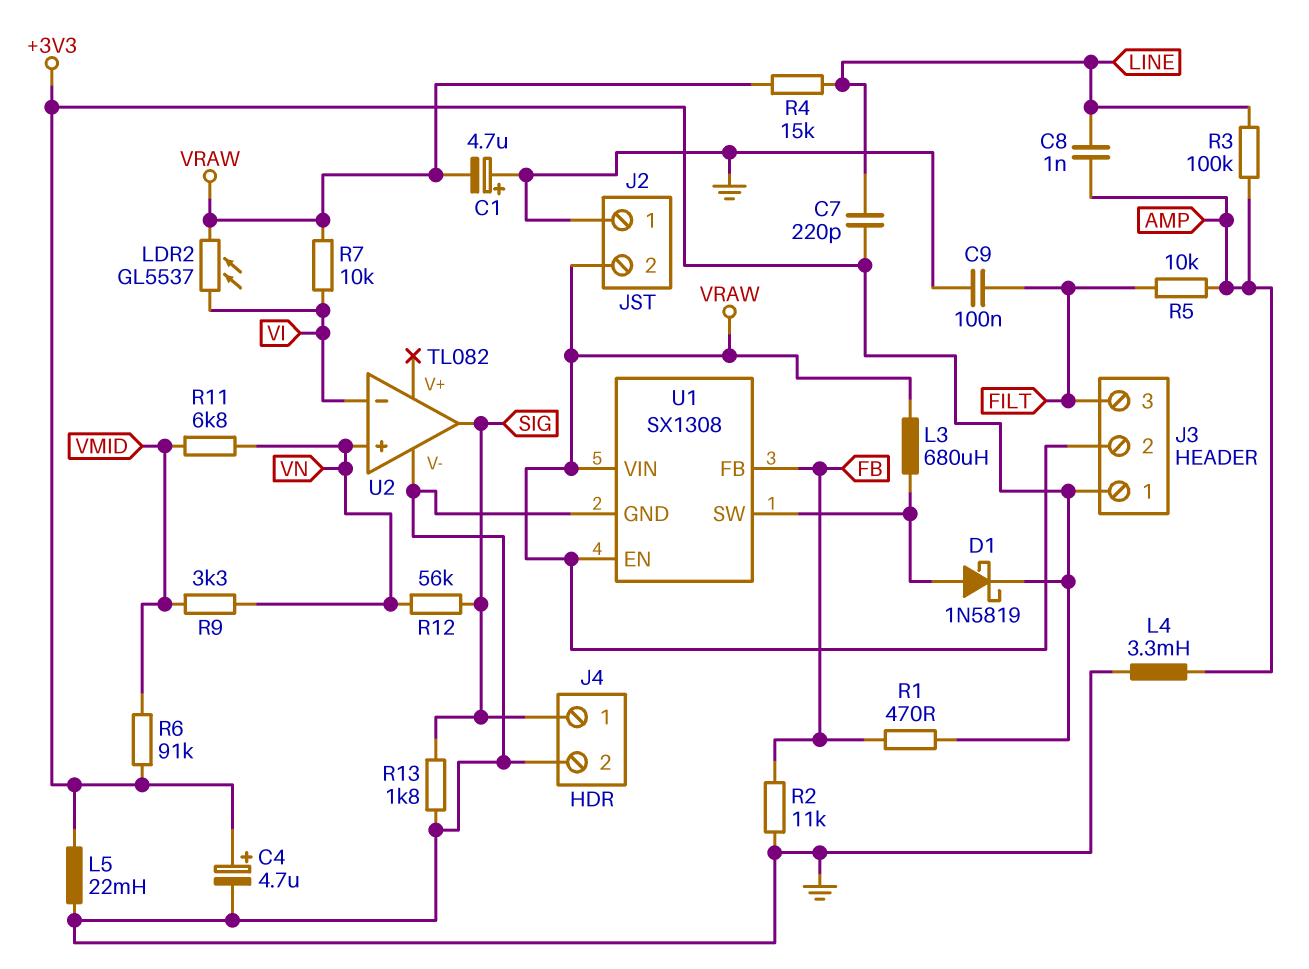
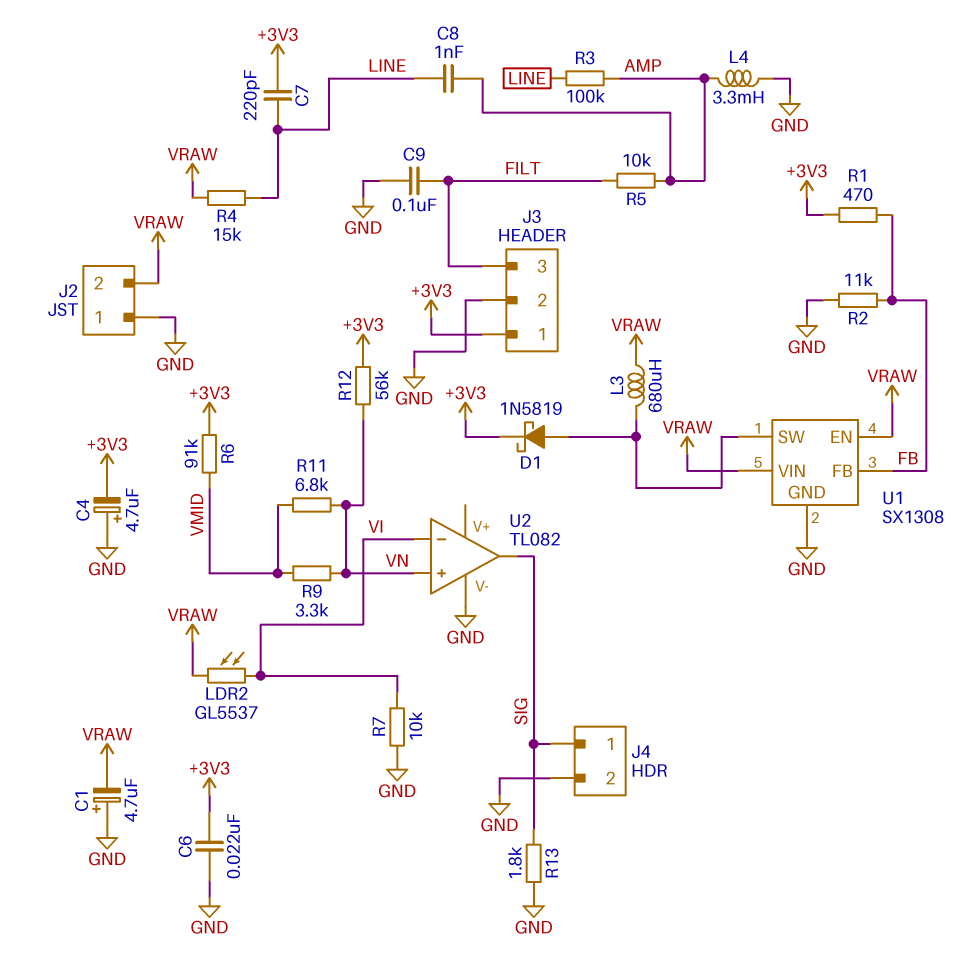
C4: 4.7uF (plus +3V3, minus GND) -> 4.7uF (plus GND, minus +3V3)
C6: none -> 22nF (+3V3, GND)
J3 pin 2: VRAW -> GND
L5: 22mH (+3V3, GND) -> none
R7: 10k (VI, VRAW) -> 10k (GND, VI)
R12: 56k (SIG, VN) -> 56k (+3V3, VN)

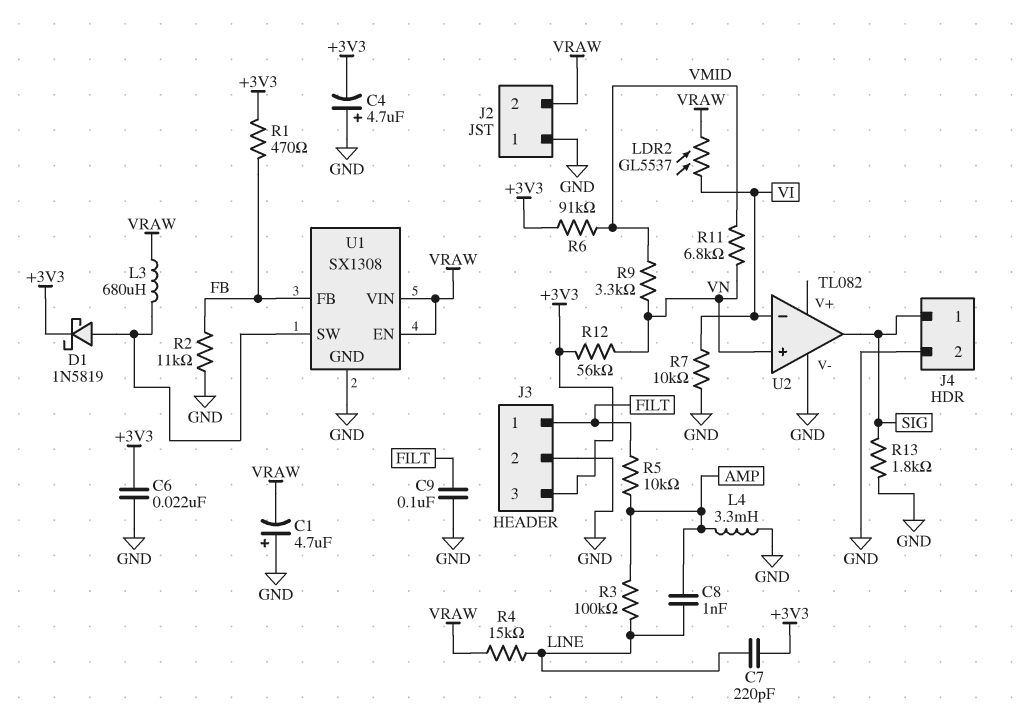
J3 pin 1: +3V3 -> FILT
J3 pin 3: FILT -> +3V3

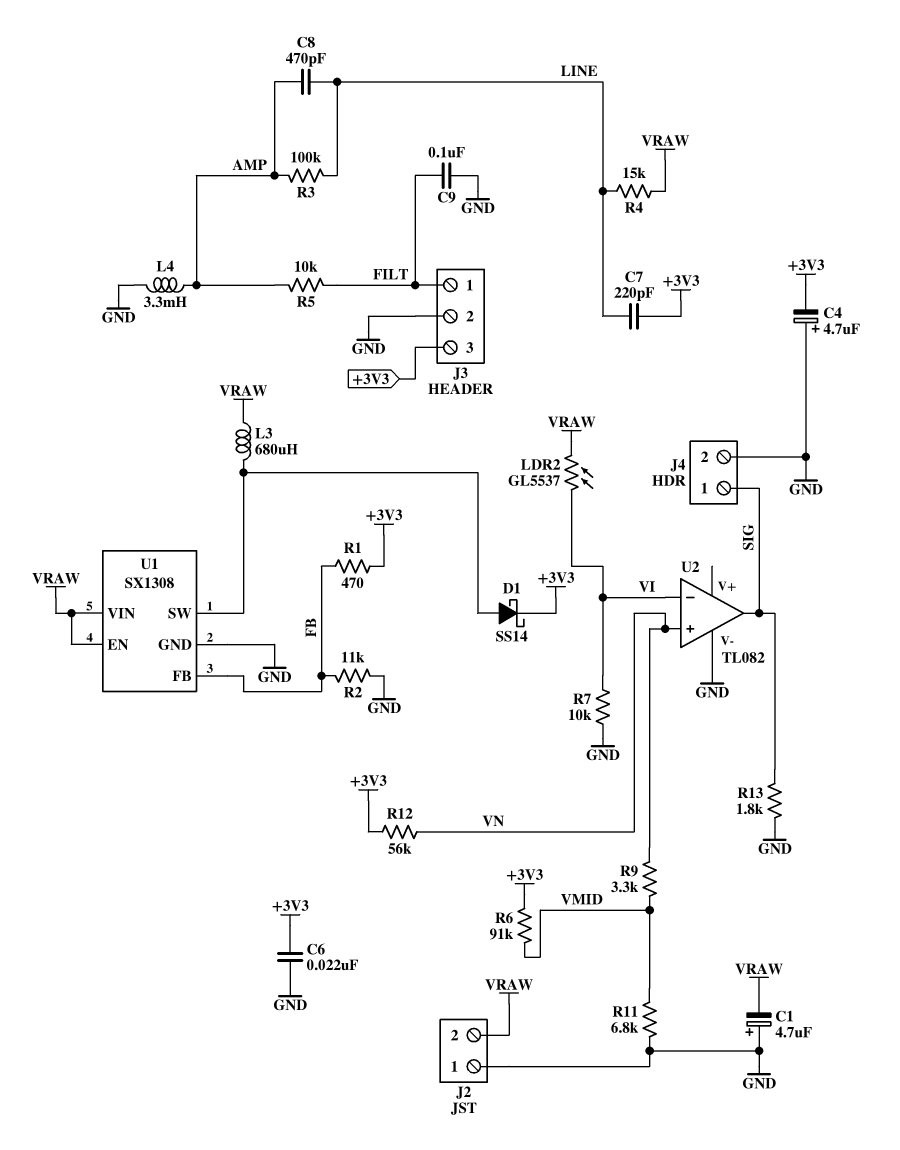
C8: 1nF (AMP, LINE) -> 470pF (AMP, LINE)
D1: schottky 1N5819 (A U1/SW, K +3V3) -> schottky SS14 (A U1/SW, K +3V3)
R11: 6.8k (VMID, VN) -> 6.8k (GND, VMID)

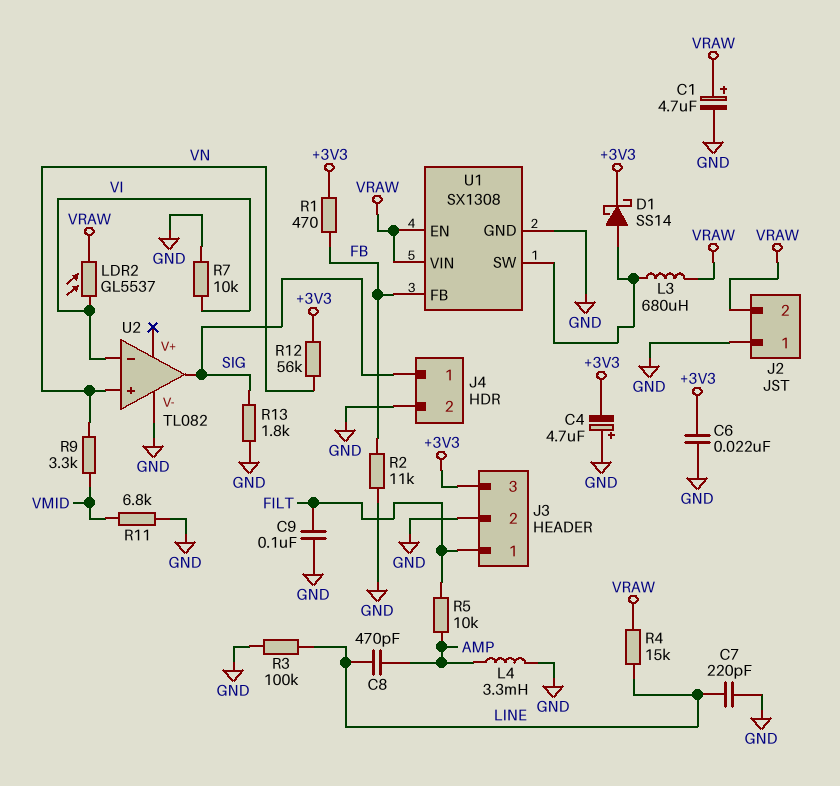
C1: 4.7uF (plus GND, minus VRAW) -> 4.7uF (plus VRAW, minus GND)
C7: 220pF (+3V3, LINE) -> 220pF (GND, LINE)
R3: 100k (AMP, LINE) -> 100k (GND, LINE)
R6: 91k (+3V3, VMID) -> none

